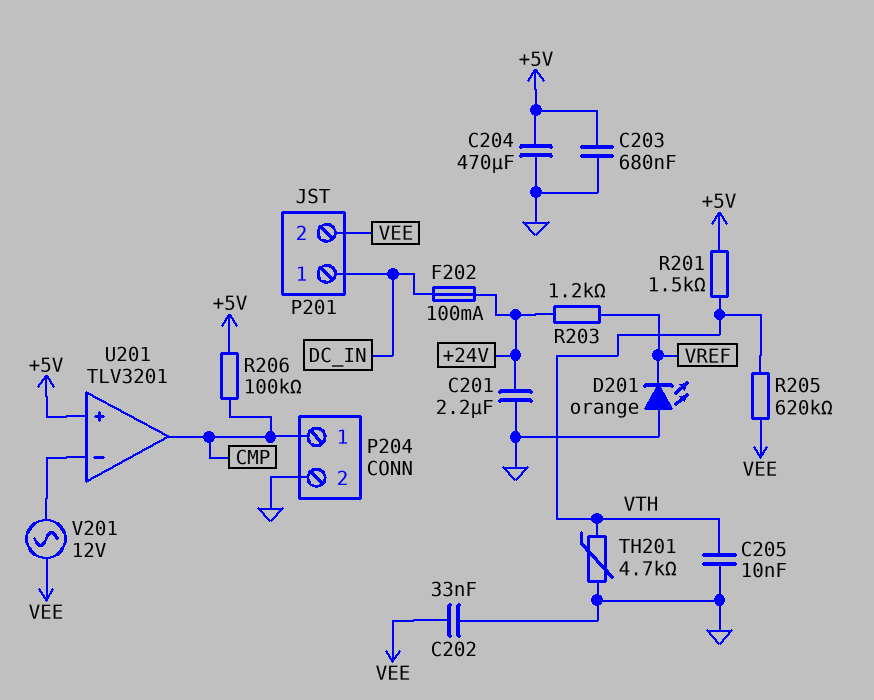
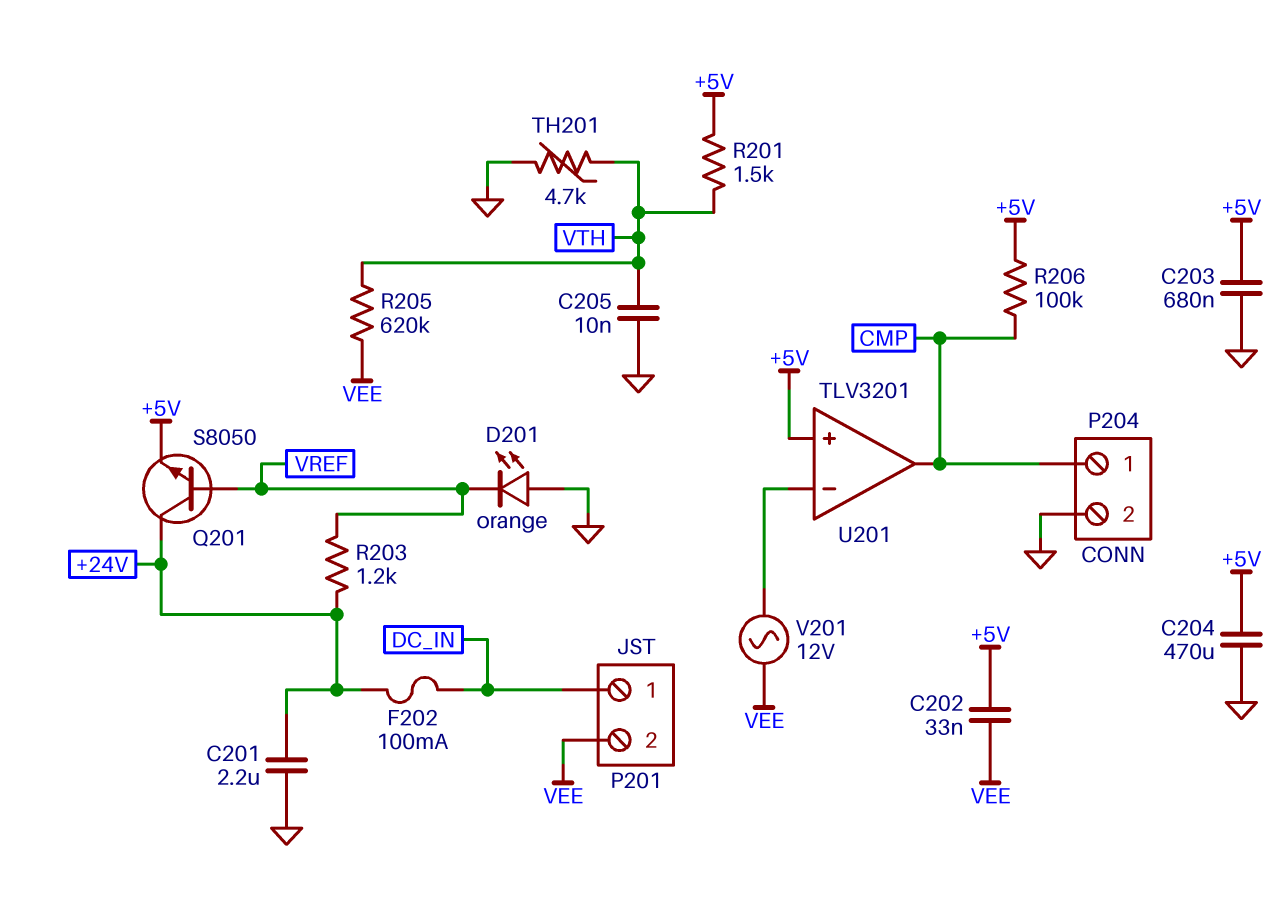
C202: 33nF (GND, VEE) -> 33nF (+5V, VEE)
Q201: none -> NPN S8050 (B VREF, C +24V, E +5V)

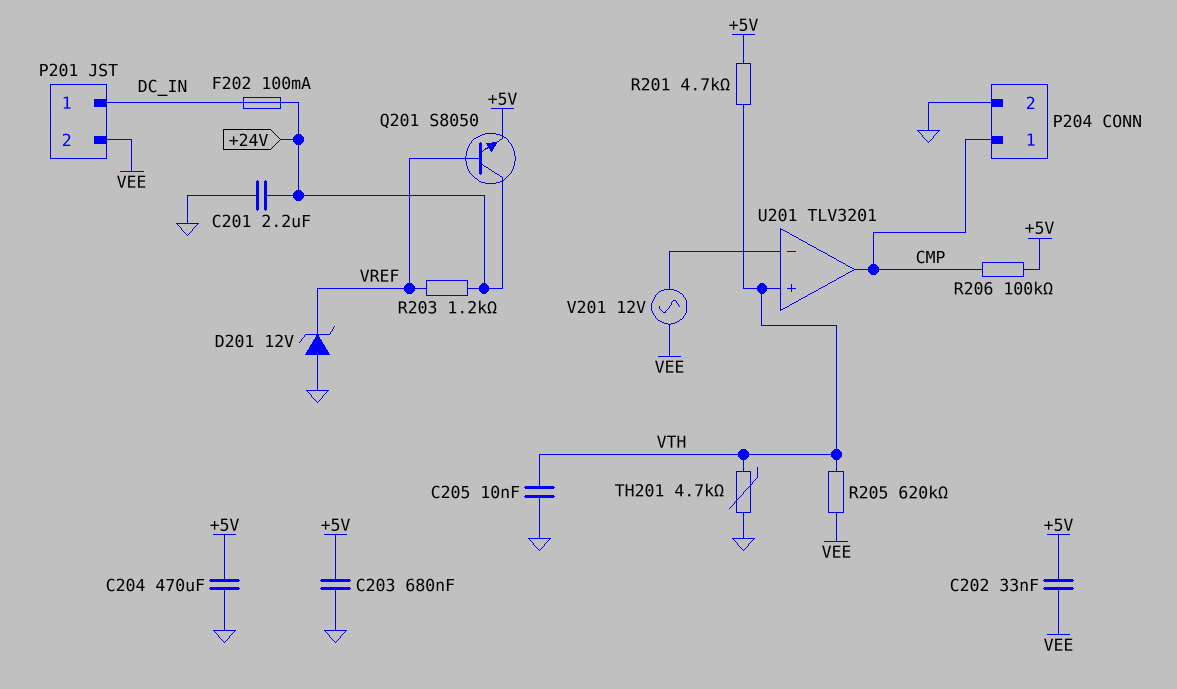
D201: LED orange (A GND, K VREF) -> zener 12V (A GND, K VREF)
R201: 1.5k (+5V, VTH) -> 4.7k (+5V, VTH)
U201 pin in+: +5V -> VTH

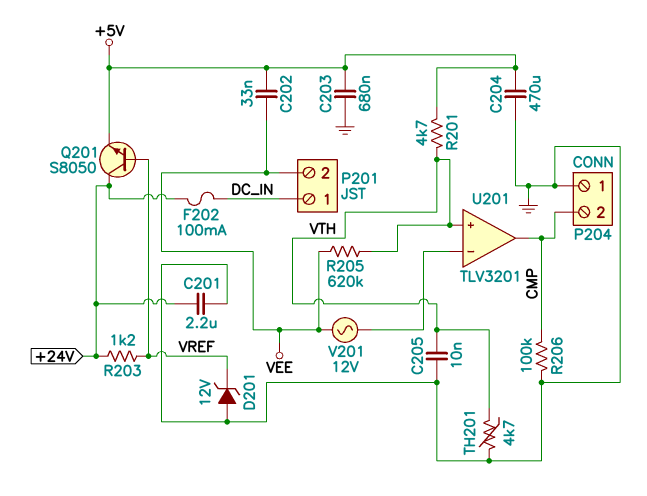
P204 pin 1: CMP -> GND
P204 pin 2: GND -> CMP
R206: 100k (+5V, CMP) -> 100k (CMP, GND)

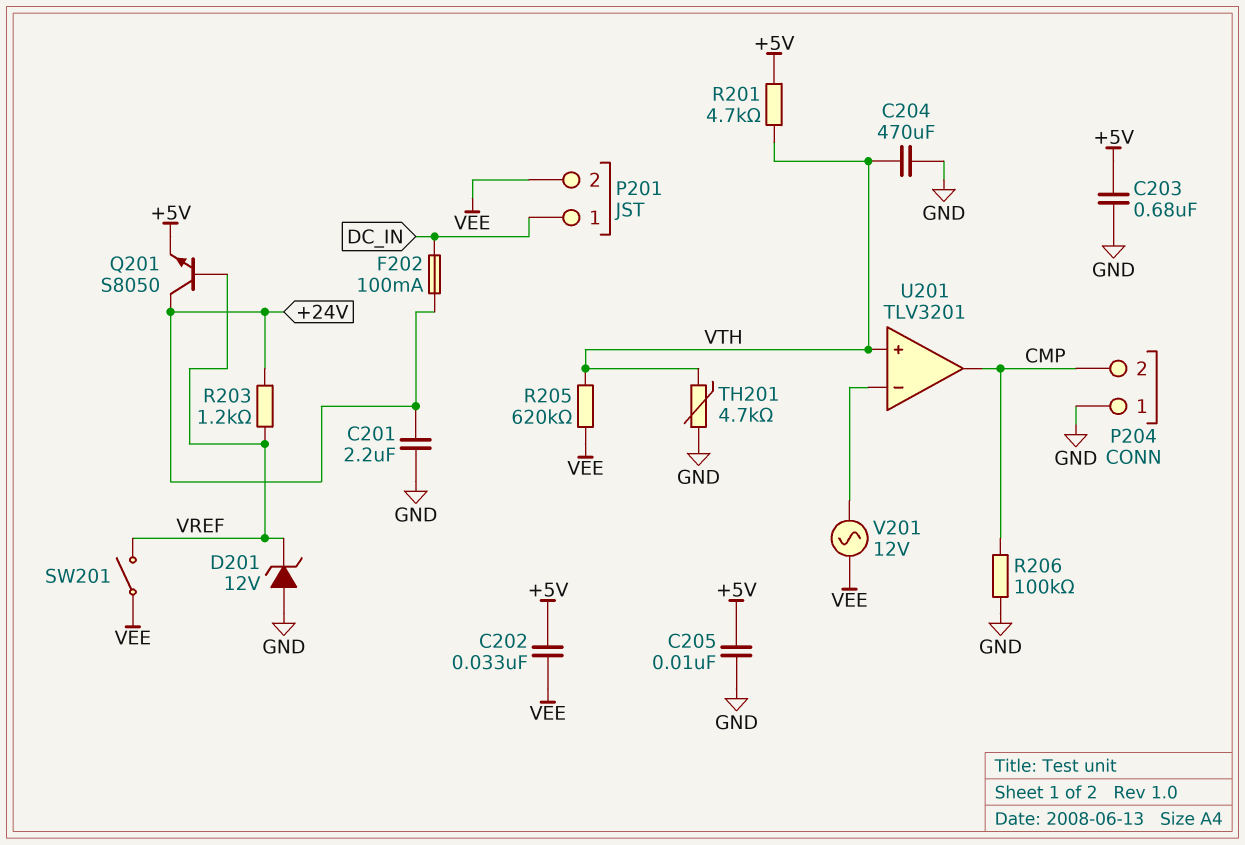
C204: 470uF (+5V, GND) -> 470uF (GND, VTH)
C205: 10nF (GND, VTH) -> 10nF (+5V, GND)
SW201: none -> switch (VEE, VREF)

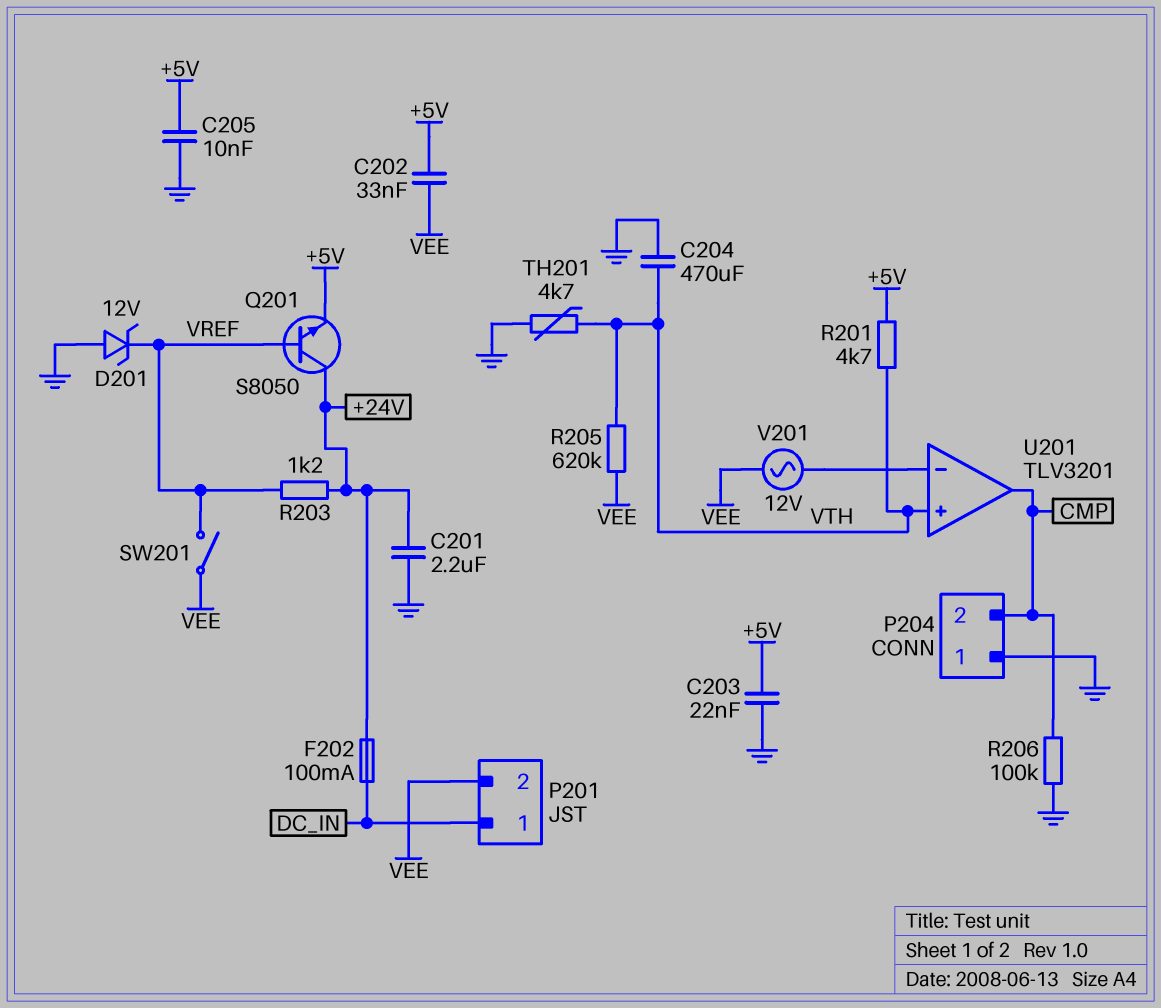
C203: 680nF (+5V, GND) -> 22nF (+5V, GND)

